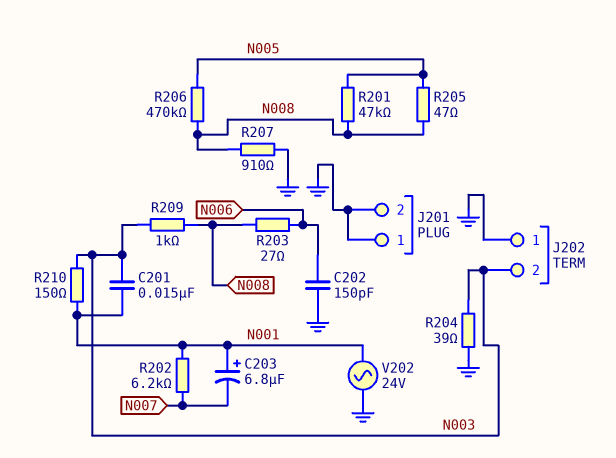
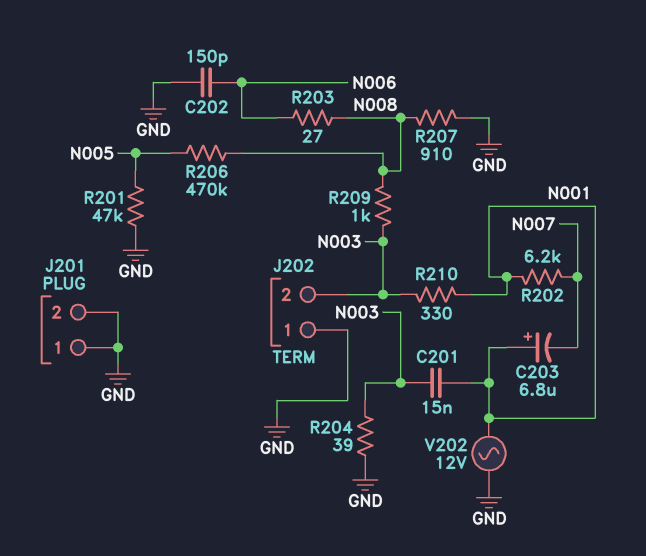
R201: 47k (N005, N008) -> 47k (GND, N005)
R205: 47 (N005, N008) -> none
R210: 150 (N001, N003) -> 330 (N001, N003)
V202: AC 24V (GND, N001) -> AC 12V (GND, N001)

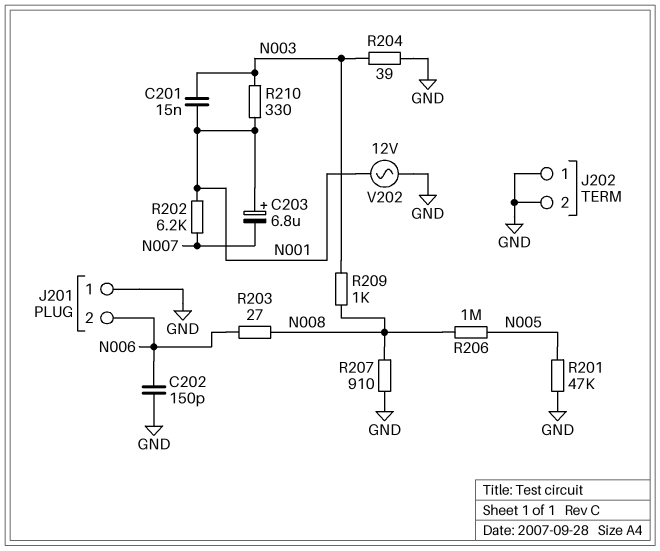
J201 pin 2: GND -> N006
J202 pin 2: N003 -> GND
R206: 470k (N005, N008) -> 1M (N005, N008)

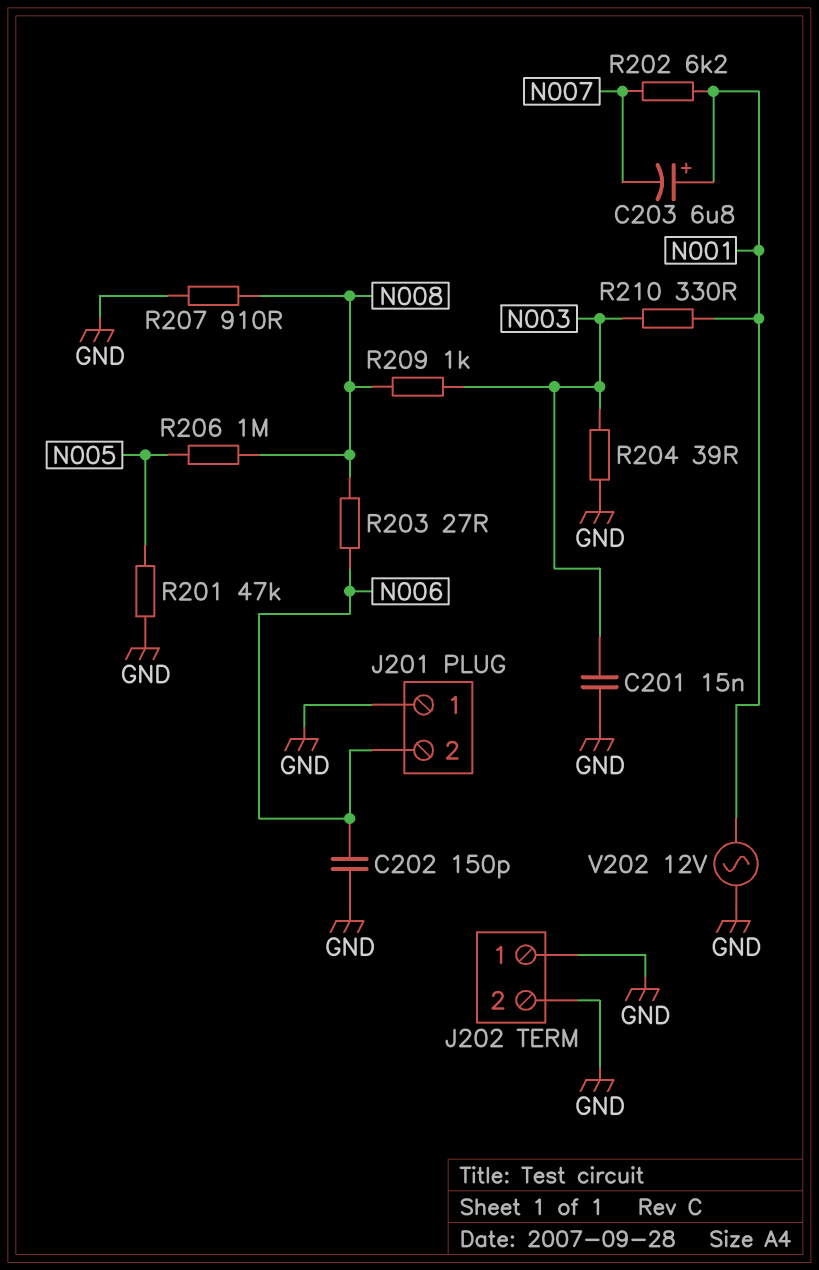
C201: 15nF (N001, N003) -> 15nF (GND, N003)

